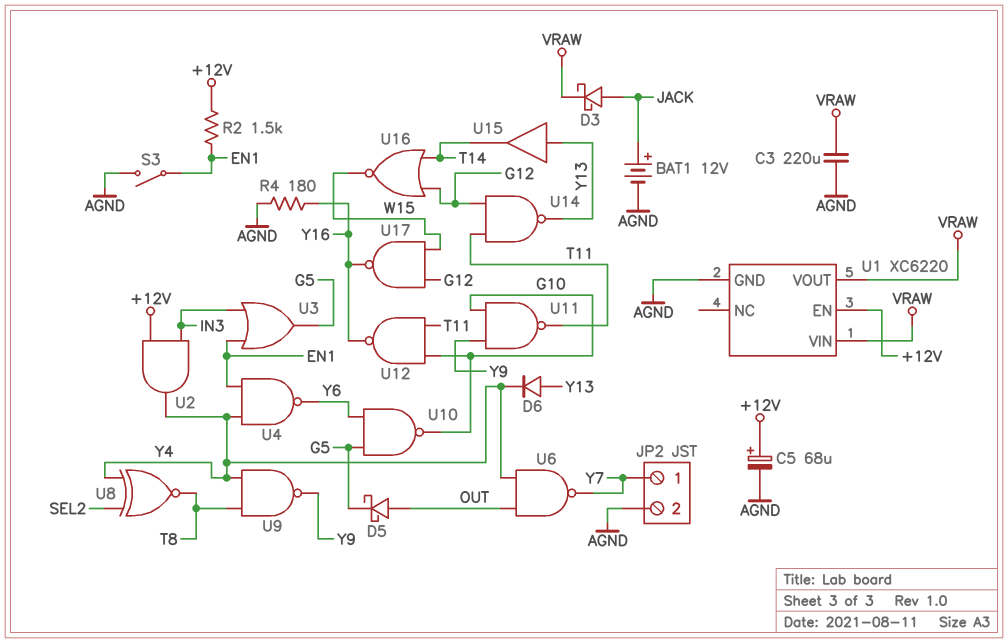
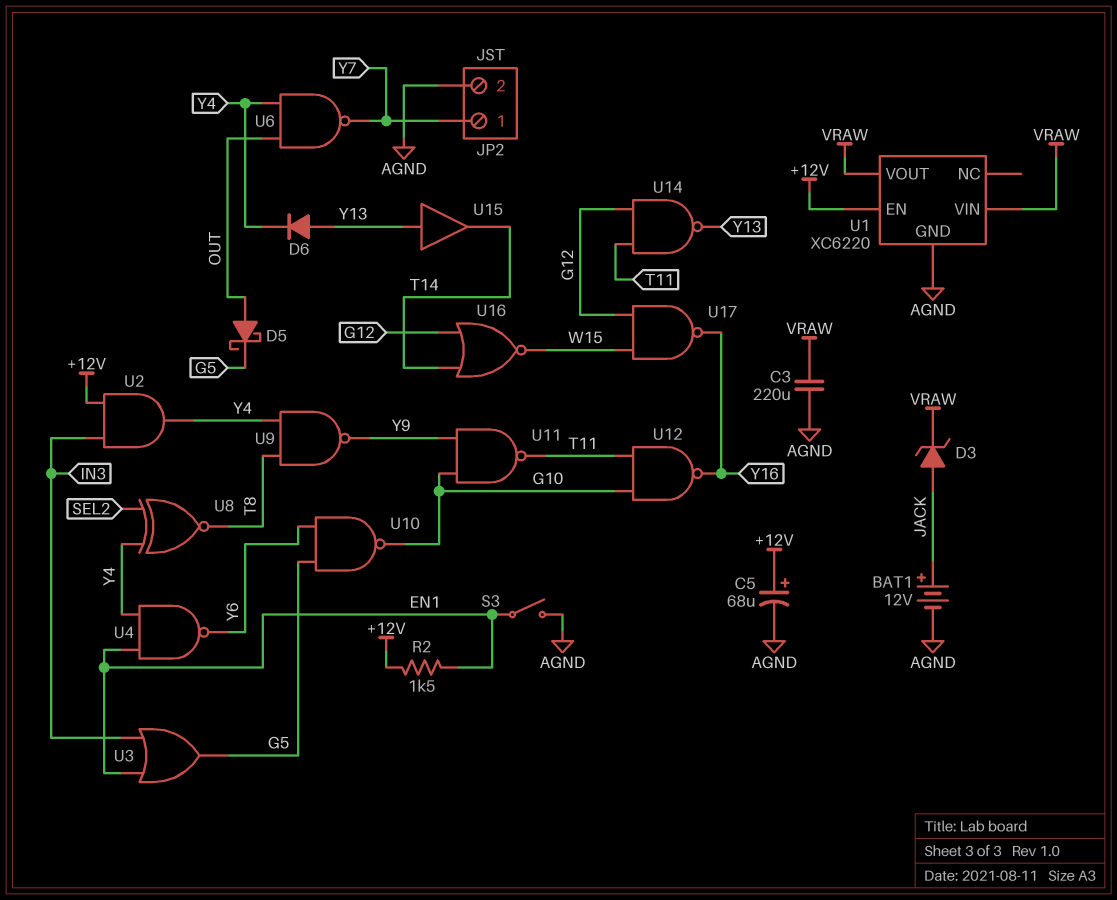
D3: schottky (A JACK, K VRAW) -> zener (A JACK, K VRAW)
R4: 180 (AGND, Y16) -> none

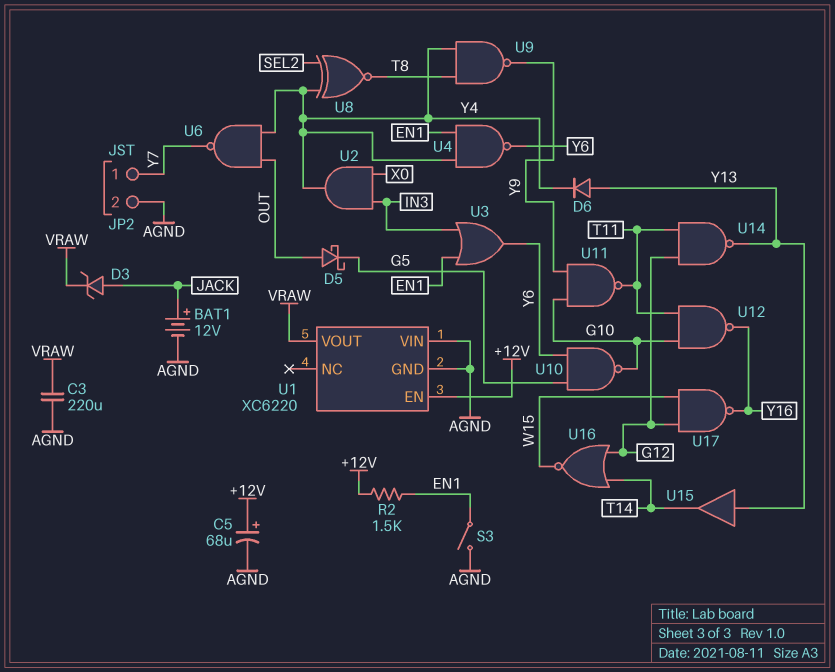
U1 pin VIN: VRAW -> AGND
U2: AND (in +12V, in IN3, out Y4) -> AND (in IN3, in X0, out Y4)
U3: OR (in EN1, in IN3, out G5) -> OR (in EN1, in IN3, out Y6)

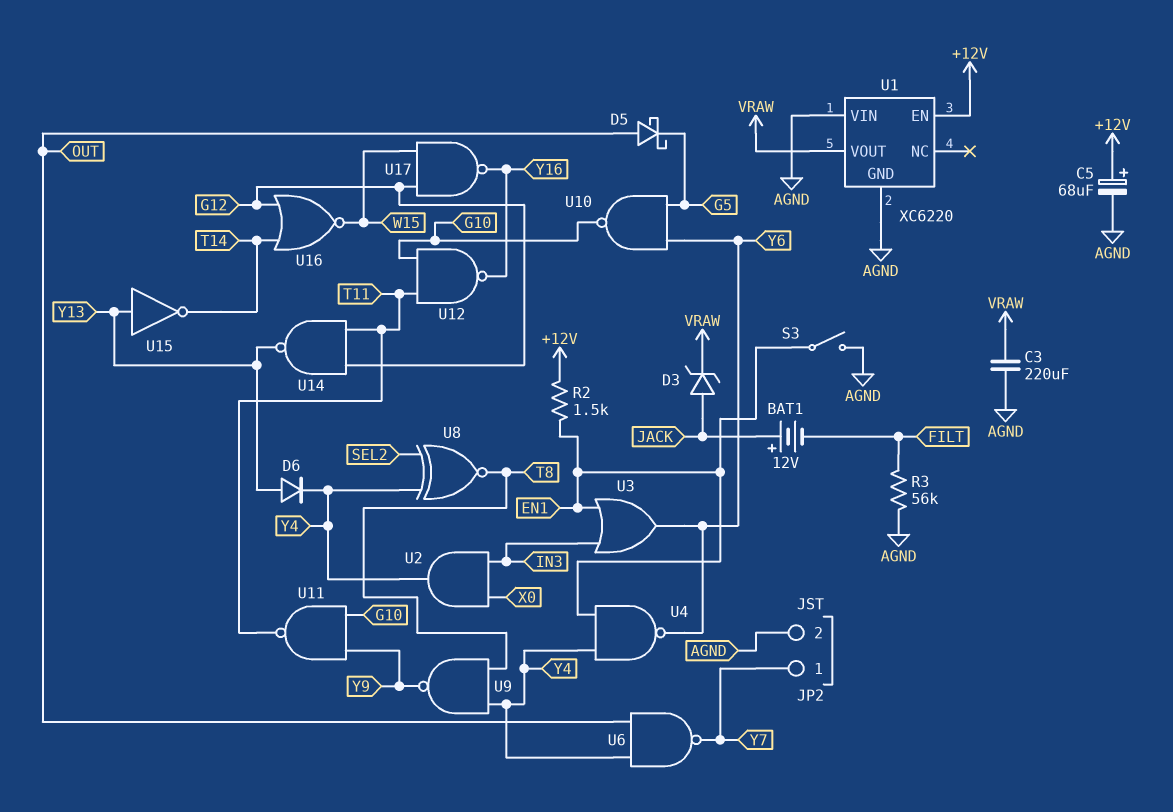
BAT1: 12V (plus JACK, minus AGND) -> 12V (plus JACK, minus FILT)
R3: none -> 56k (AGND, FILT)
U15: buffer (in Y13, out T14) -> NOT (in Y13, out T14)

